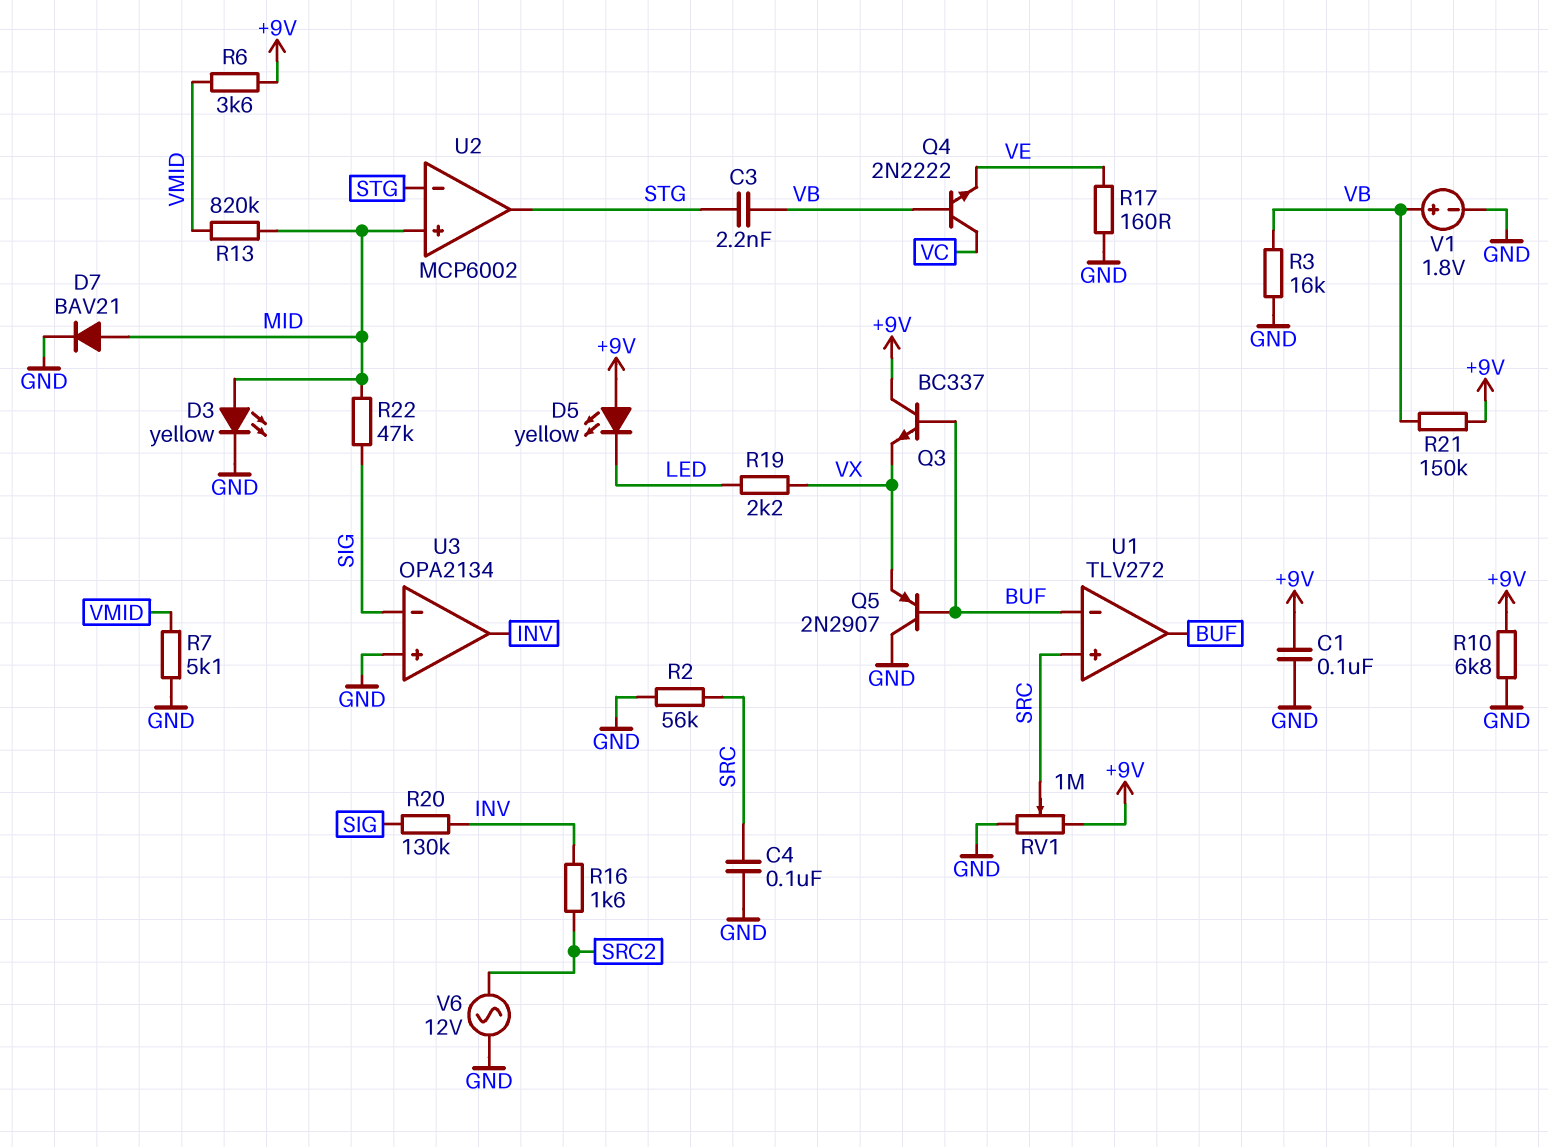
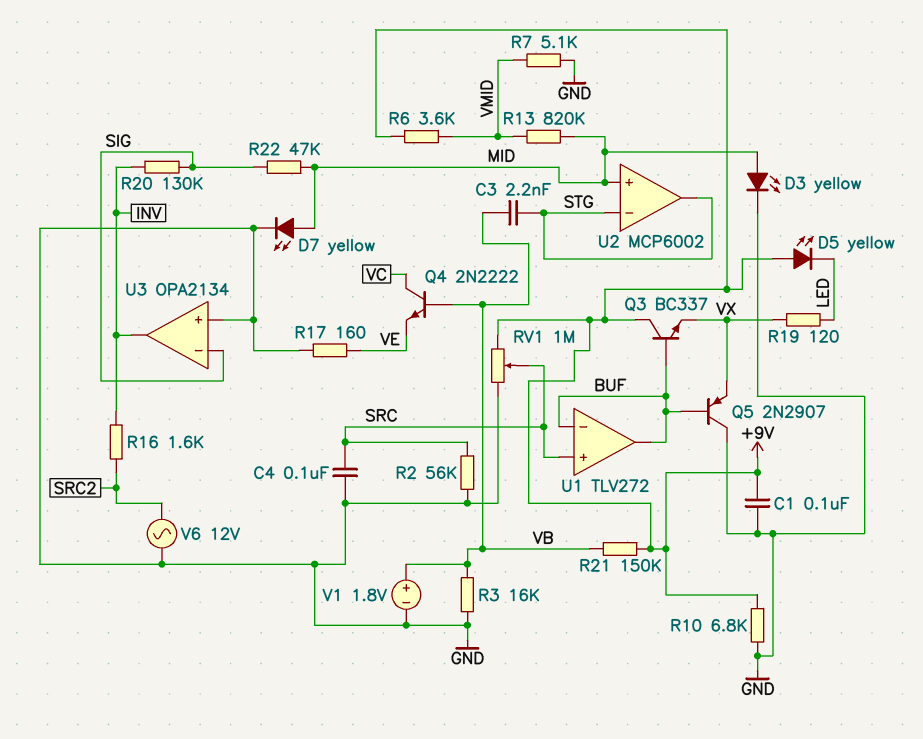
D7: diode BAV21 (A MID, K GND) -> LED yellow (A MID, K GND)
R19: 2.2k (LED, VX) -> 120 (LED, VX)

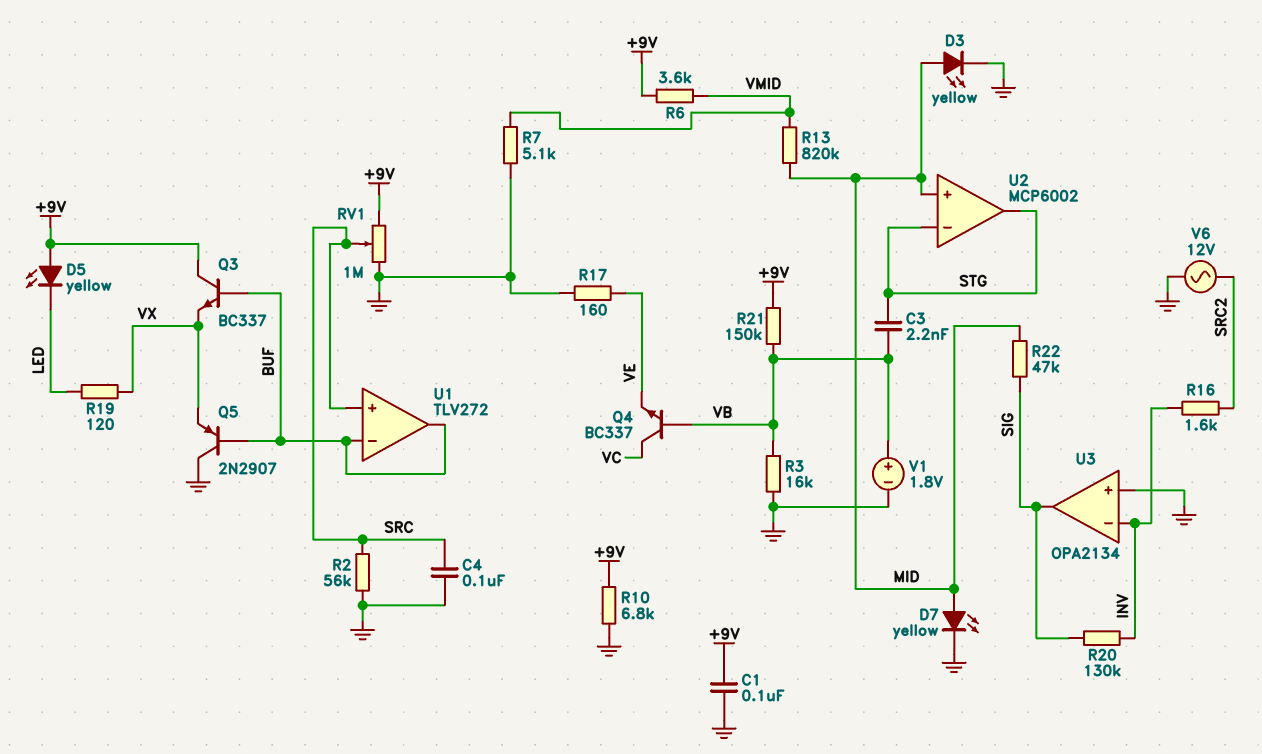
Q4: NPN 2N2222 (B VB, C VC, E VE) -> NPN BC337 (B VB, C VC, E VE)
U3 pin in-: SIG -> INV
U3 pin out: INV -> SIG

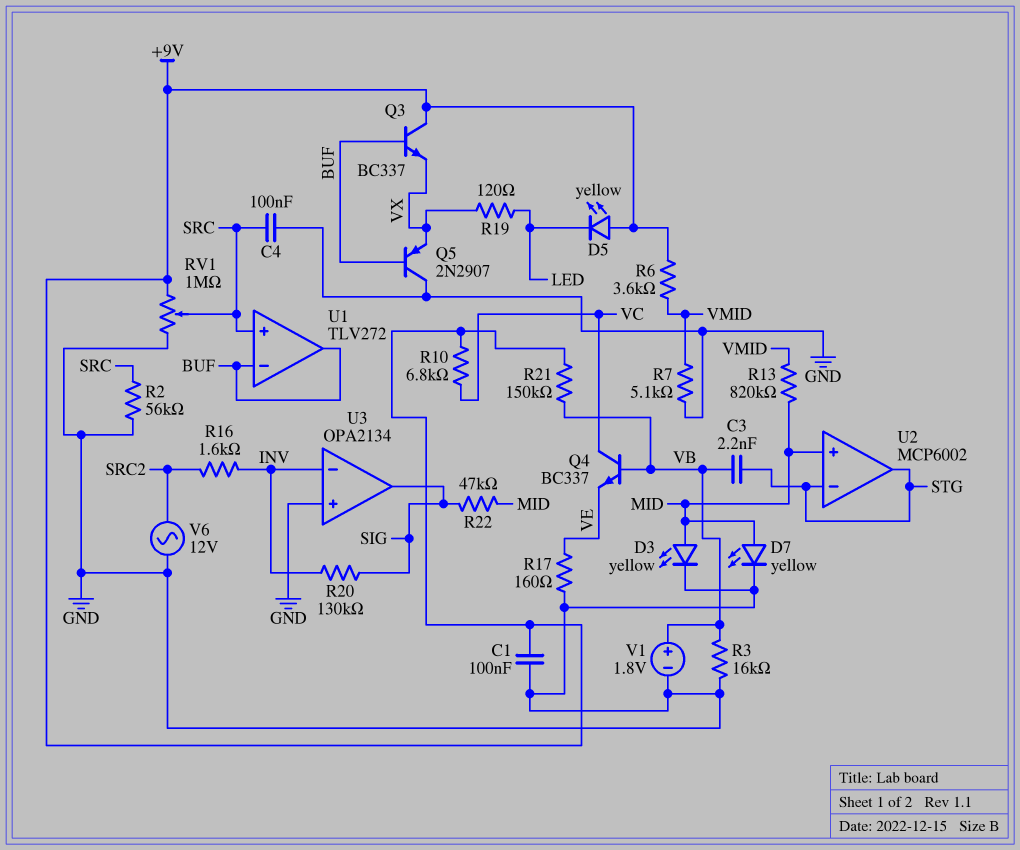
R10: 6.8k (+9V, GND) -> 6.8k (+9V, VC)

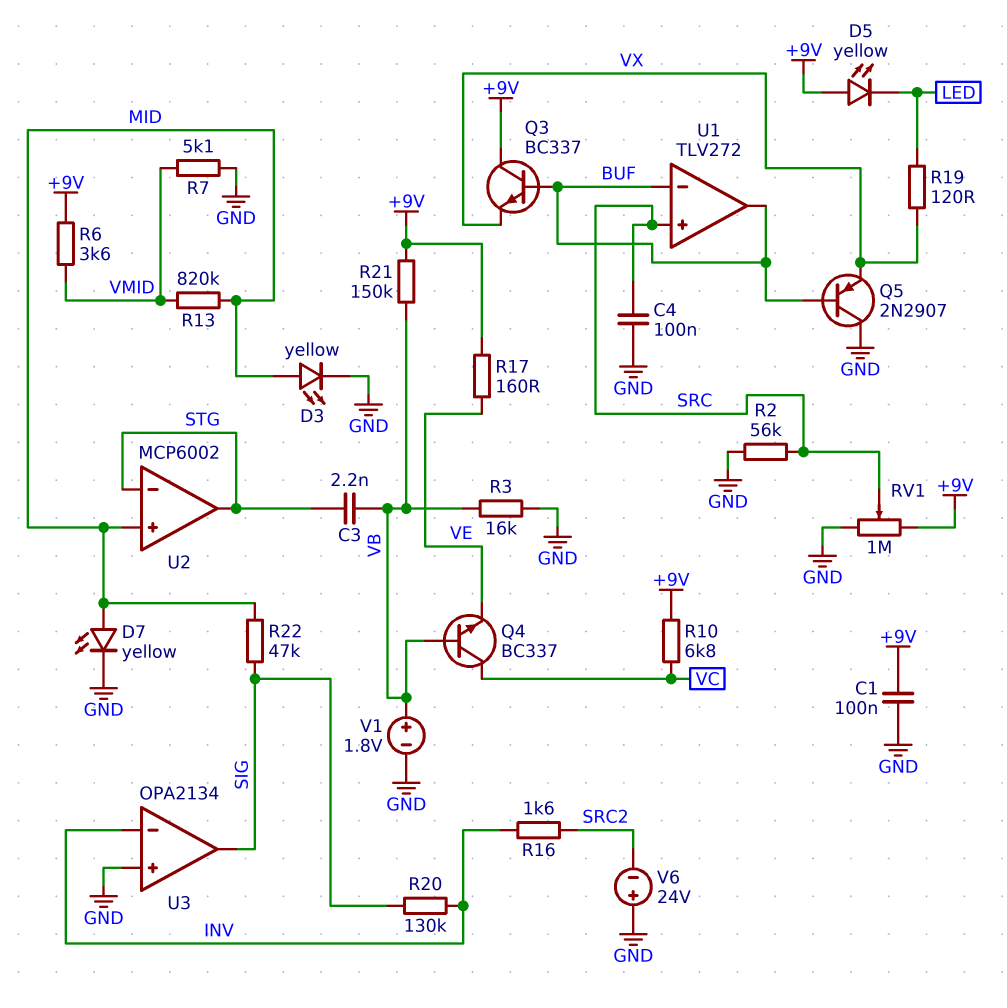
R17: 160 (GND, VE) -> 160 (+9V, VE)
V6: AC 12V (GND, SRC2) -> 24V (plus GND, minus SRC2)

